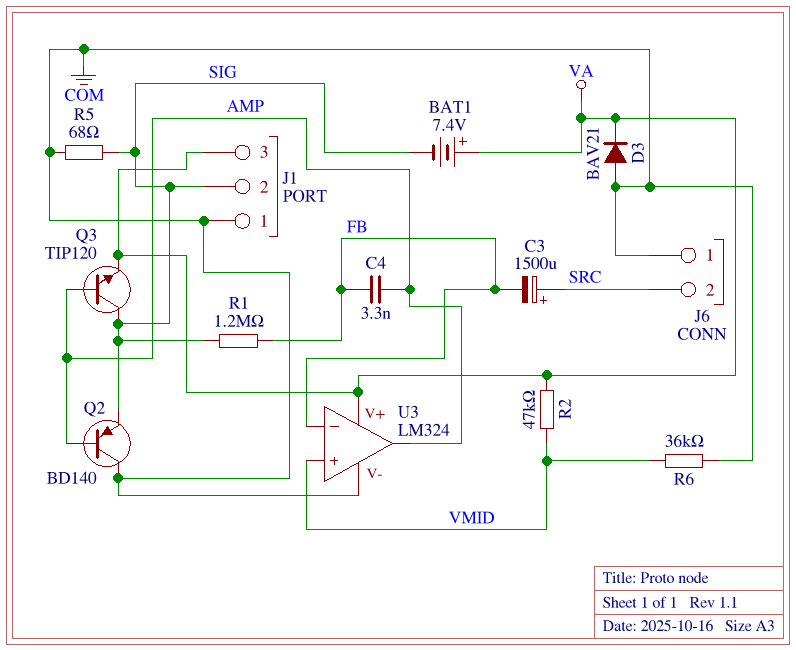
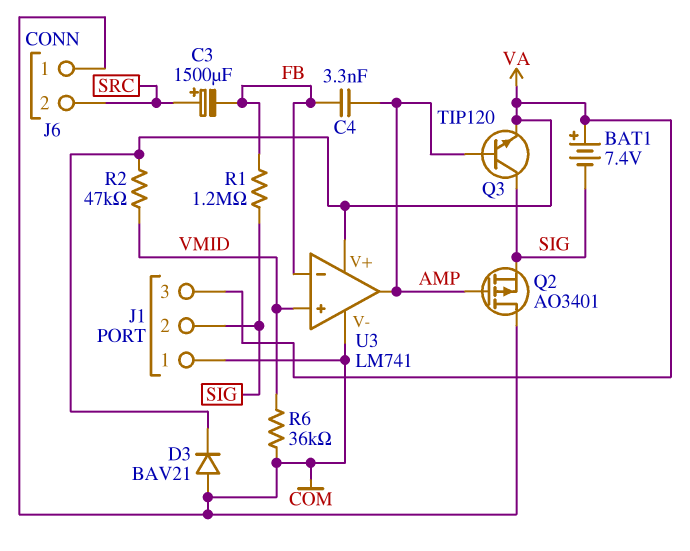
Q2: PNP BD140 (B AMP, C COM, E SIG) -> PMOS AO3401 (G AMP, D COM, S SIG)
R5: 68 (COM, SIG) -> none
U3: LM324 -> LM741

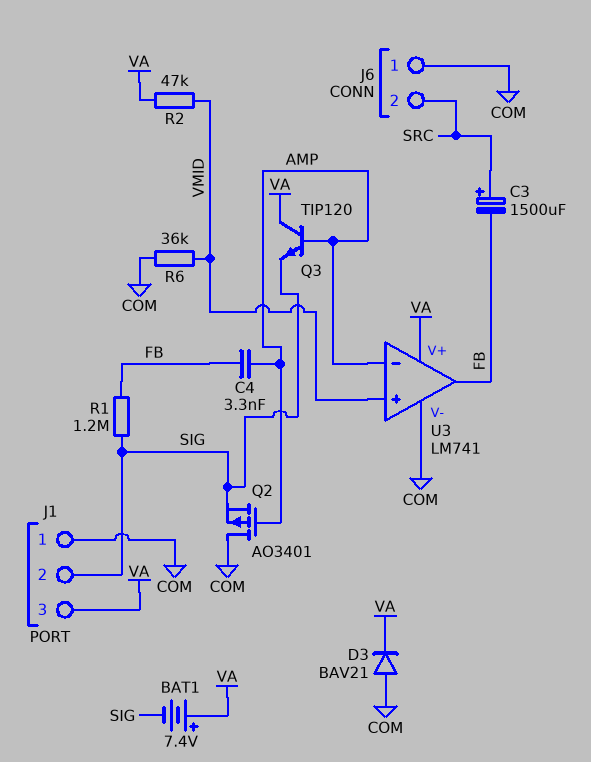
Q3: NPN TIP120 (B AMP, C SIG, E VA) -> NPN TIP120 (B AMP, C VA, E SIG)
U3 pin in-: FB -> AMP
U3 pin out: AMP -> FB

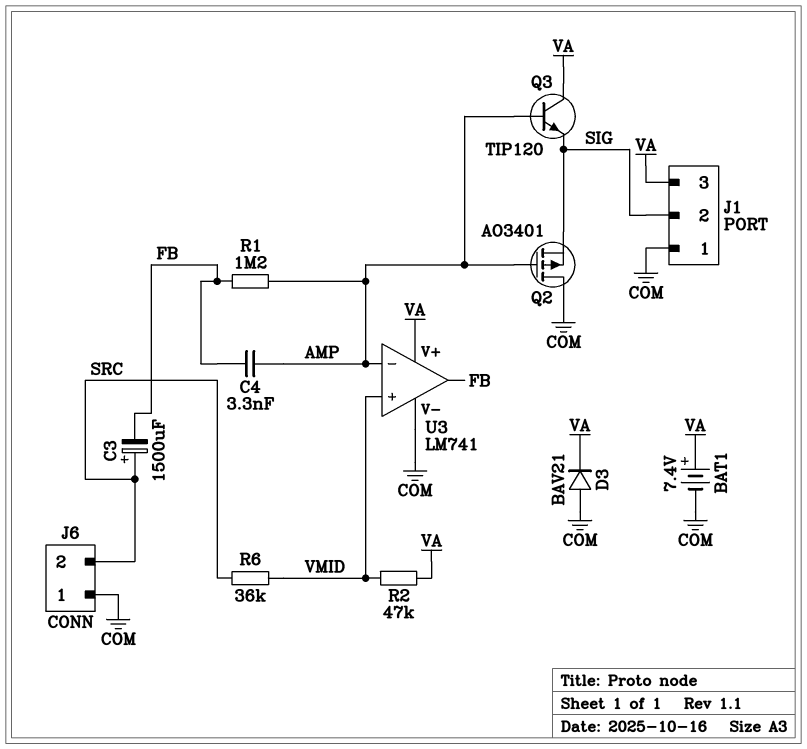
BAT1: 7.4V (plus VA, minus SIG) -> 7.4V (plus VA, minus COM)
R1: 1.2M (FB, SIG) -> 1.2M (AMP, FB)
R6: 36k (COM, VMID) -> 36k (SRC, VMID)

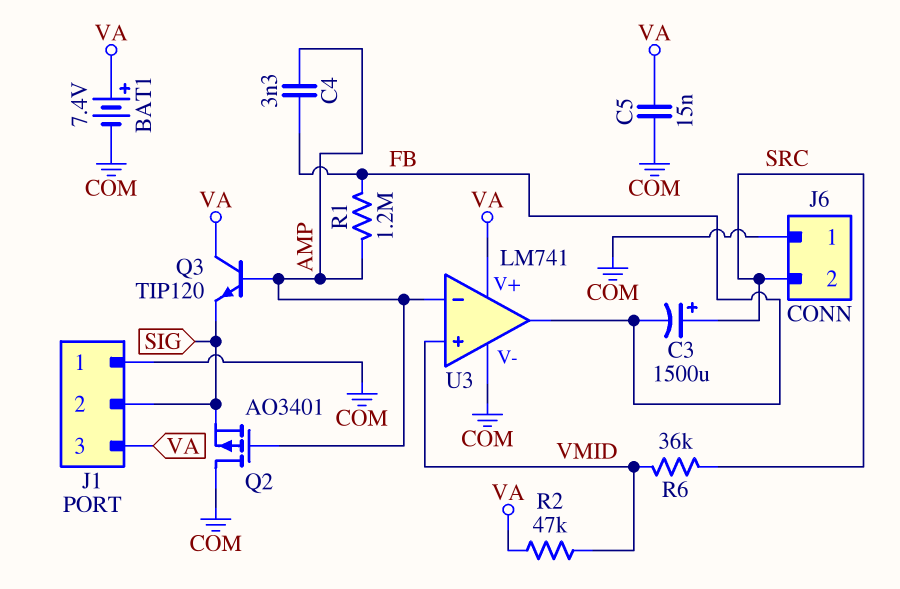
C5: none -> 15nF (COM, VA)
D3: diode BAV21 (A COM, K VA) -> none

